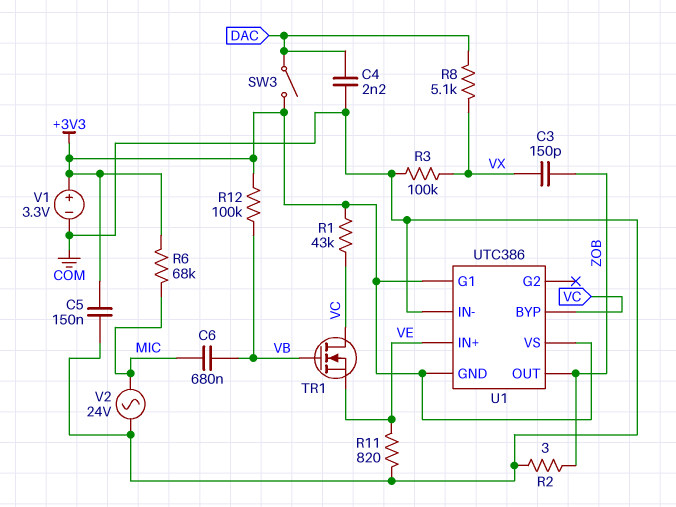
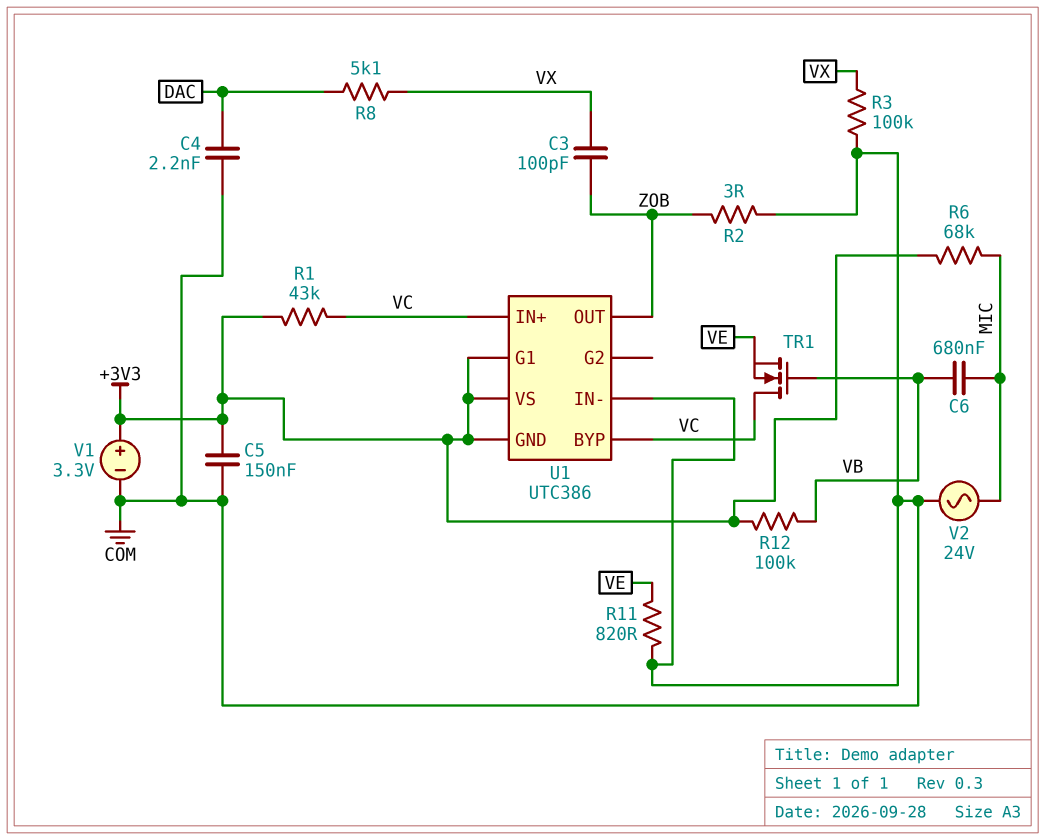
C3: 150pF (VX, ZOB) -> 100pF (VX, ZOB)
SW3: switch (+3V3, DAC) -> none
U1 pin IN+: VE -> VC

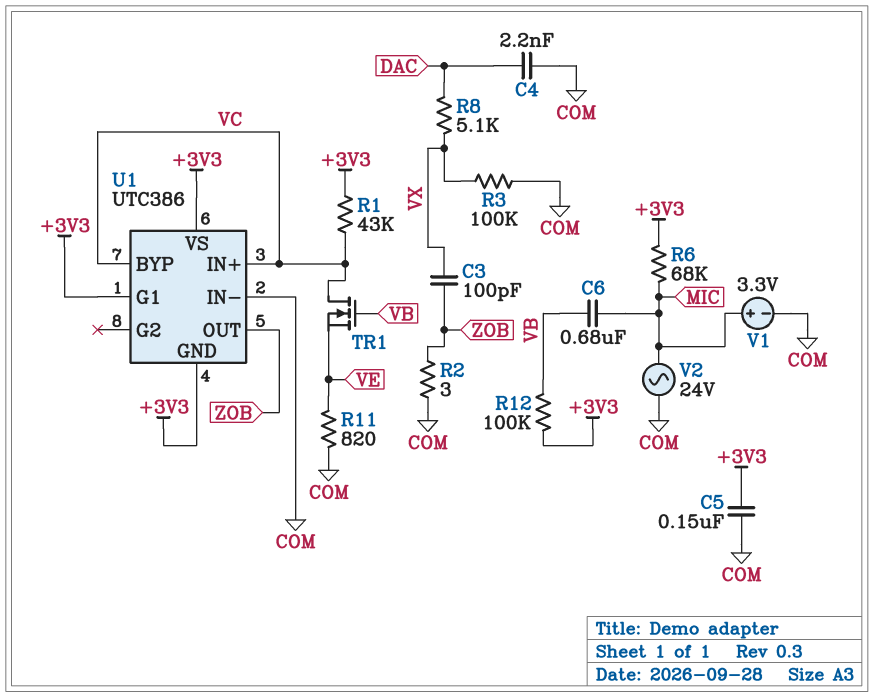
V1: 3.3V (plus +3V3, minus COM) -> 3.3V (plus MIC, minus COM)

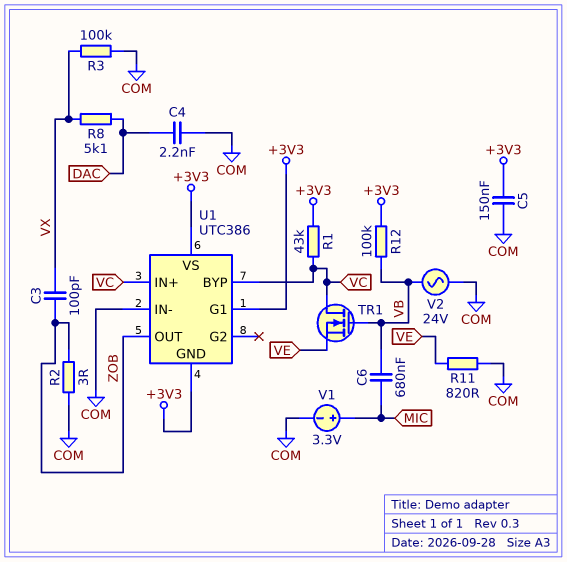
R6: 68k (+3V3, MIC) -> none
V2: AC 24V (COM, MIC) -> AC 24V (COM, VB)

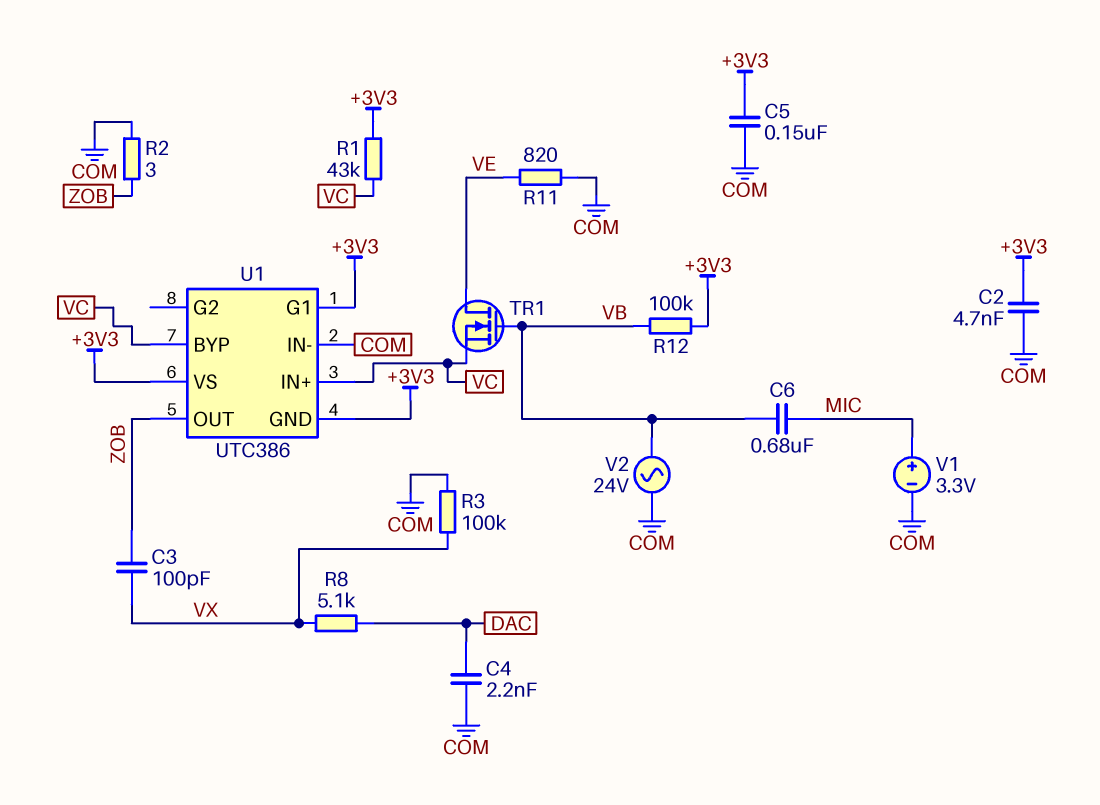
C2: none -> 4.7nF (+3V3, COM)
TR1: NMOS (G VB, D VC, S VE) -> NMOS (G VB, D VE, S VC)

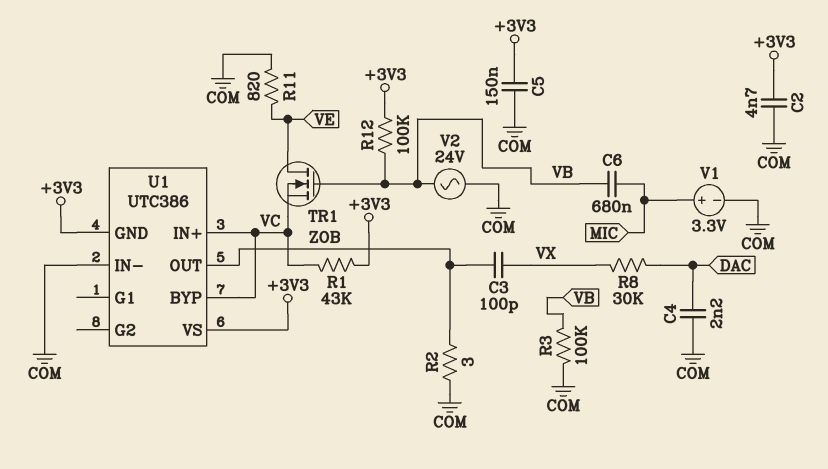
R3: 100k (COM, VX) -> 100k (COM, VB)
R8: 5.1k (DAC, VX) -> 30k (DAC, VX)
U1 pin G1: +3V3 -> none

